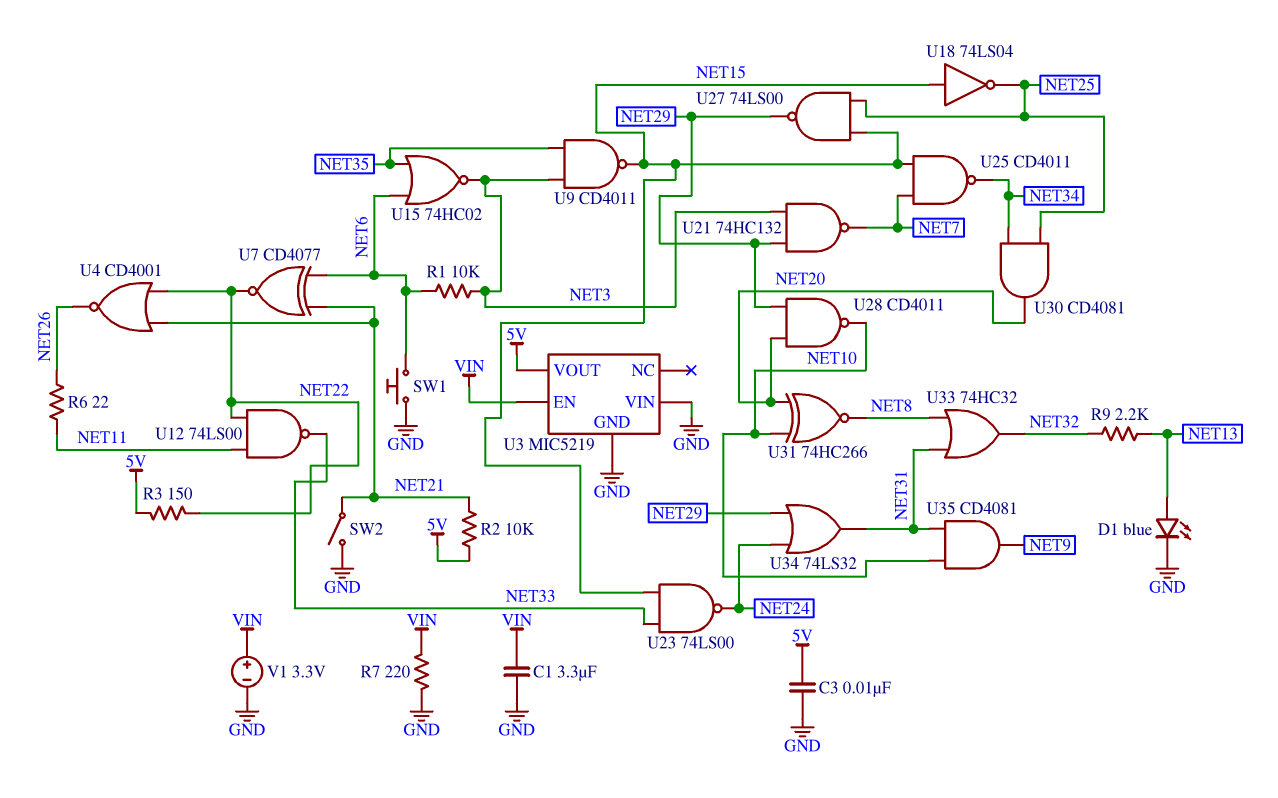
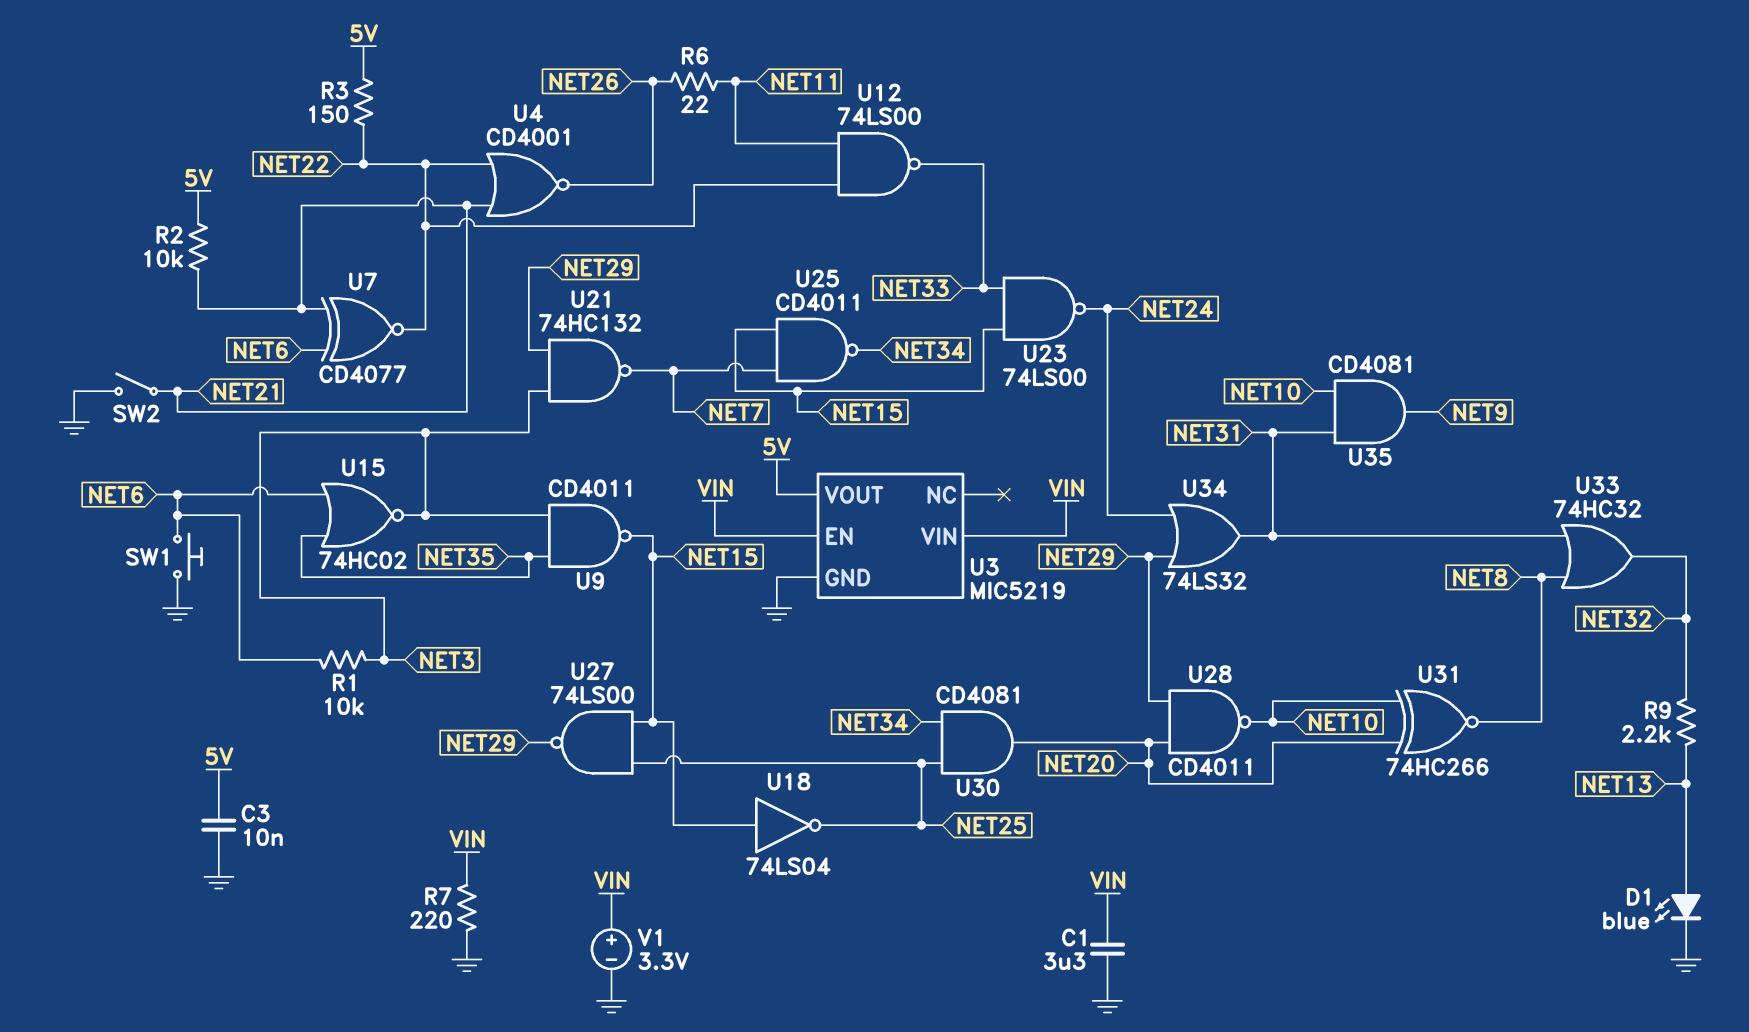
U3 pin VIN: GND -> VIN

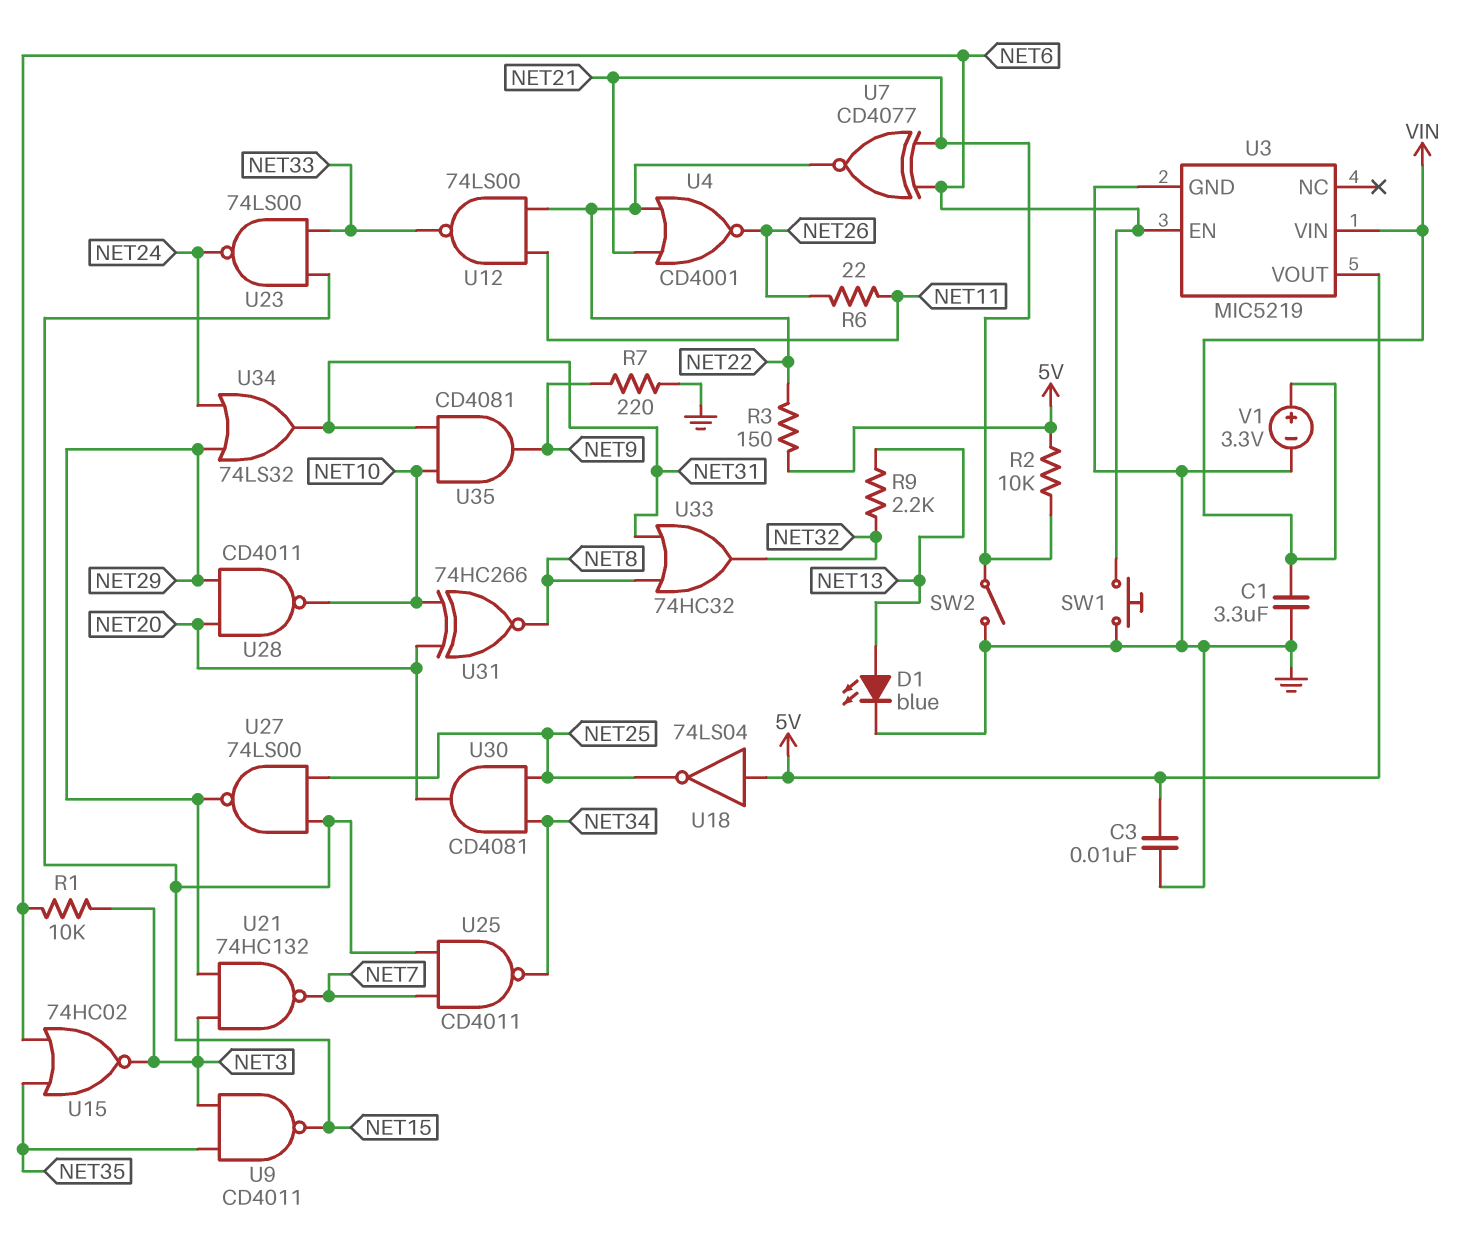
R7: 220 (GND, VIN) -> 220 (GND, NET9)
U3 pin EN: VIN -> NET6
U18: NOT 74LS04 (in NET15, out NET25) -> NOT 74LS04 (in 5V, out NET25)

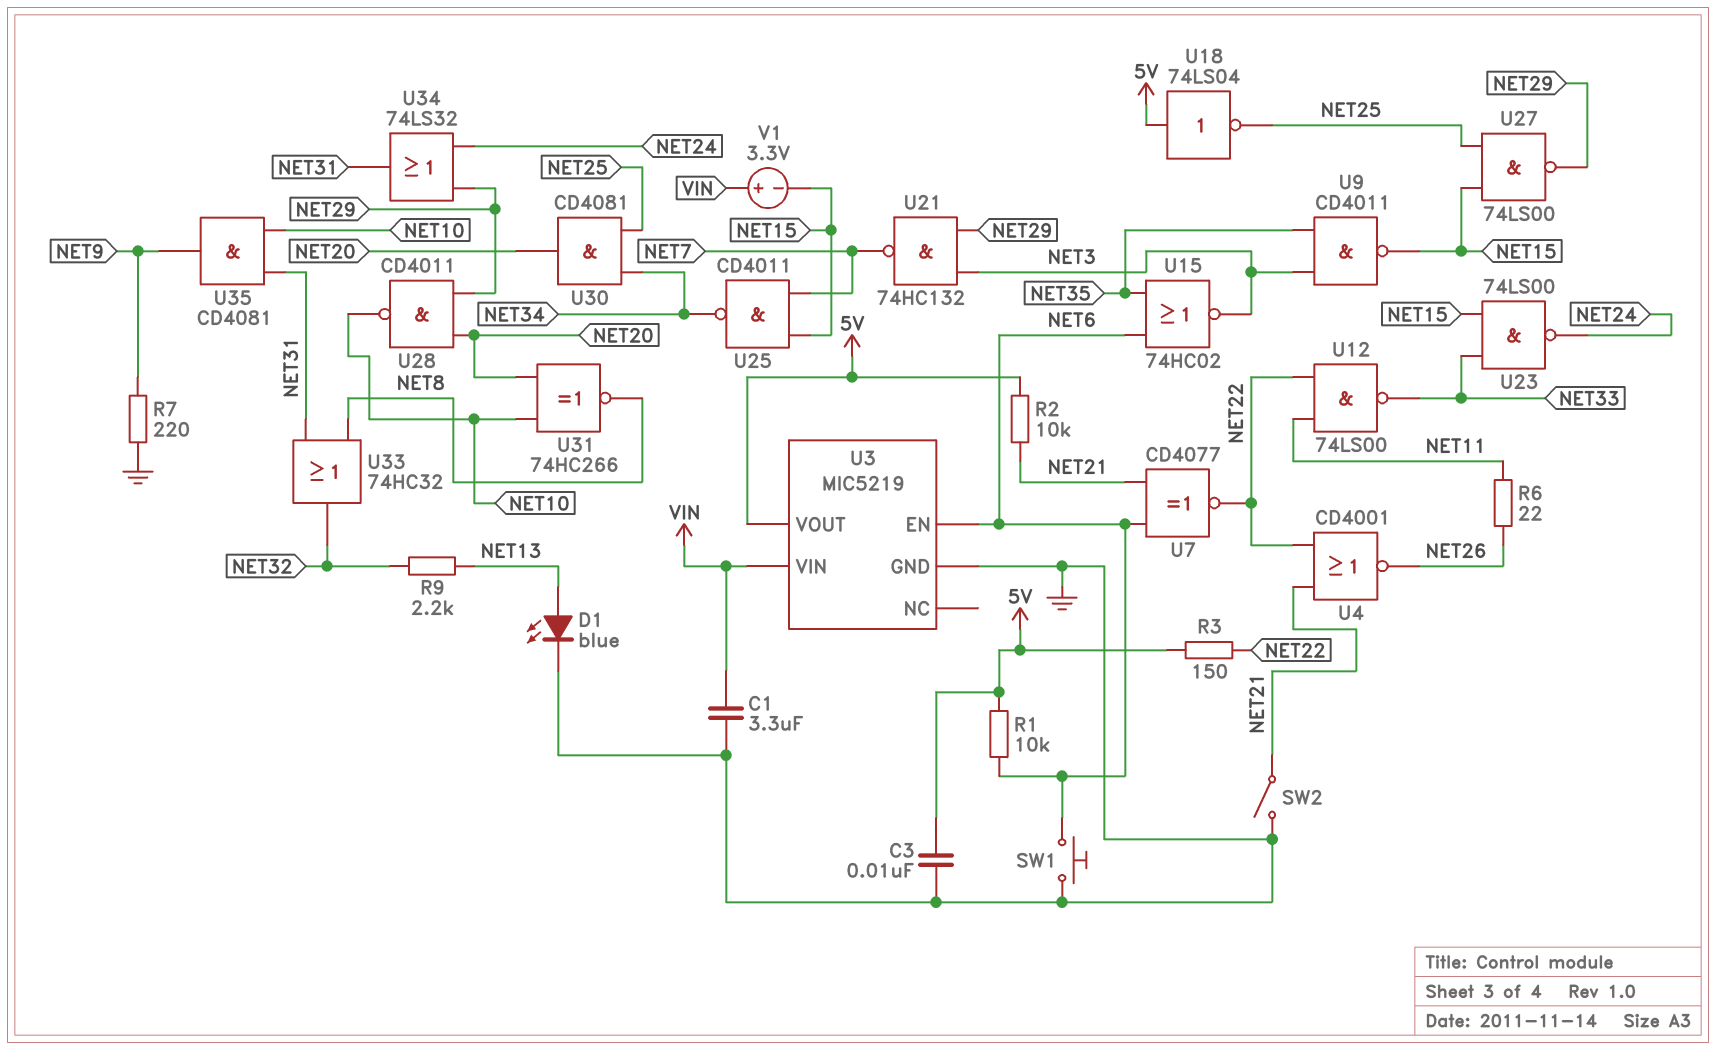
R1: 10k (NET3, NET6) -> 10k (5V, NET6)
V1: 3.3V (plus VIN, minus GND) -> 3.3V (plus VIN, minus NET15)

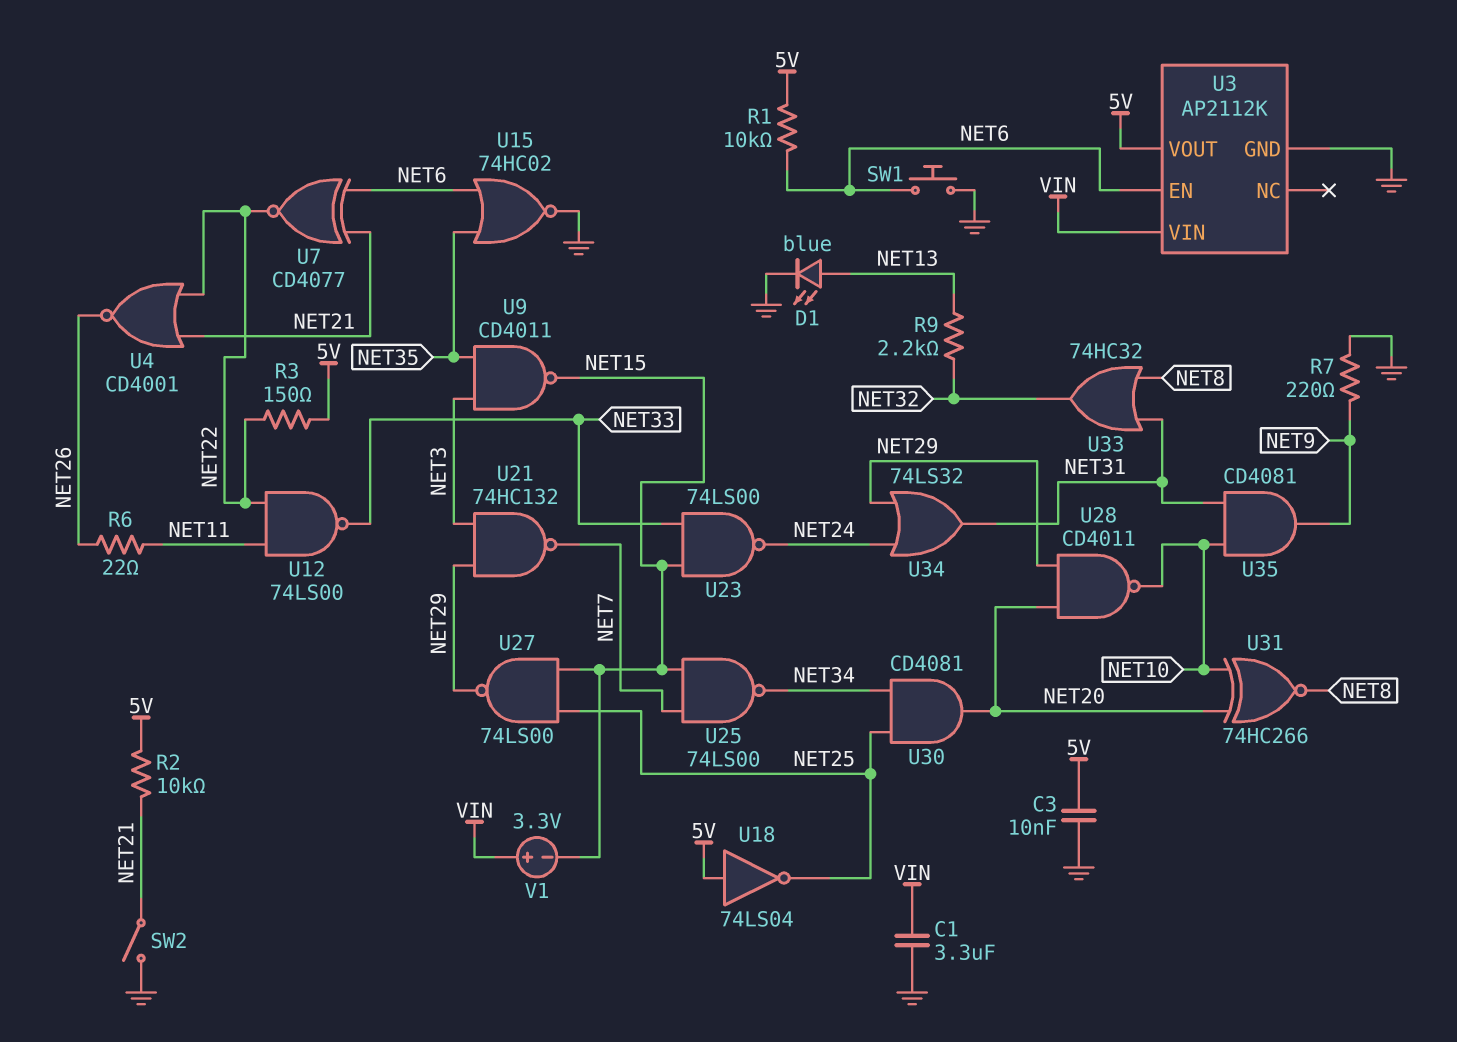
U3: MIC5219 -> AP2112K
U15: NOR 74HC02 (in NET6, in NET35, out NET3) -> NOR 74HC02 (in NET6, in NET35, out GND)
U25: NAND CD4011 (in NET7, in NET15, out NET34) -> NAND 74LS00 (in NET7, in NET15, out NET34)

